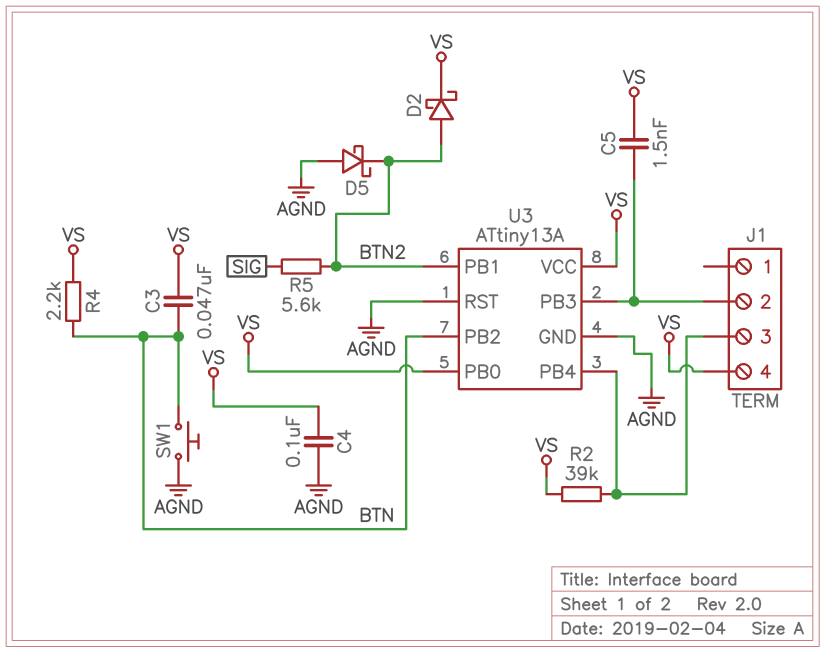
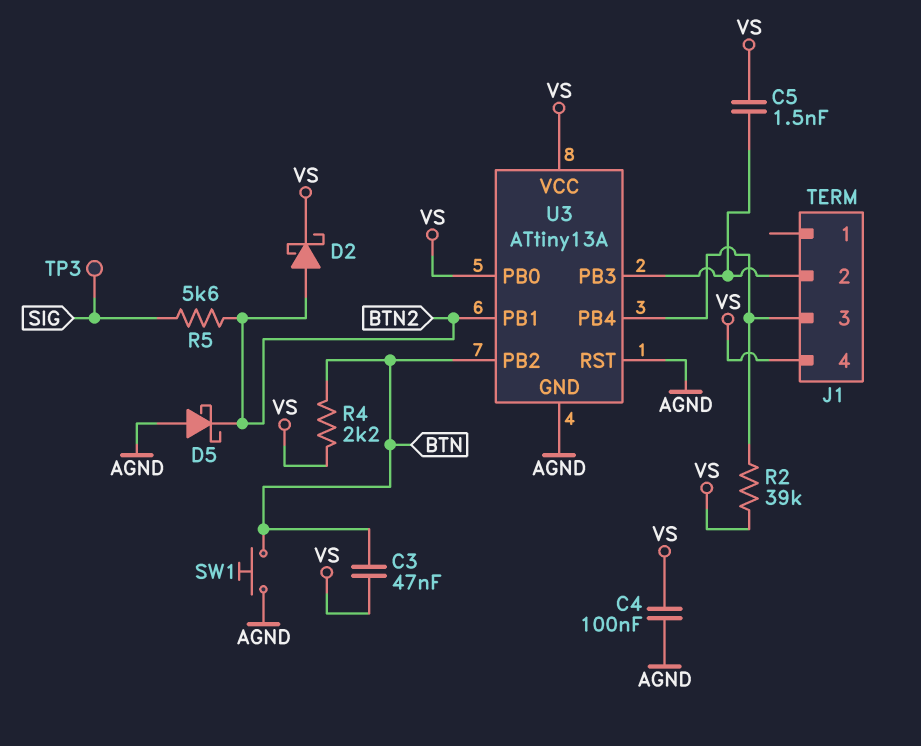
TP3: none -> test point (SIG)

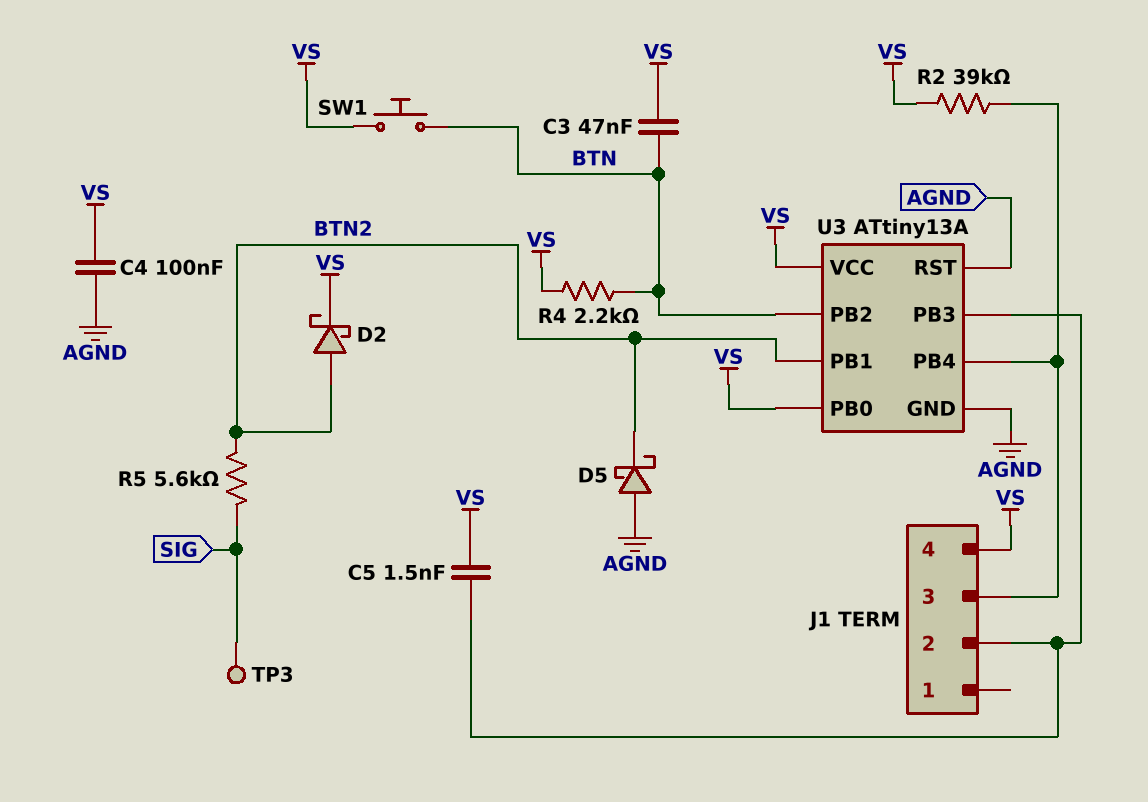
SW1: button (AGND, BTN) -> button (BTN, VS)

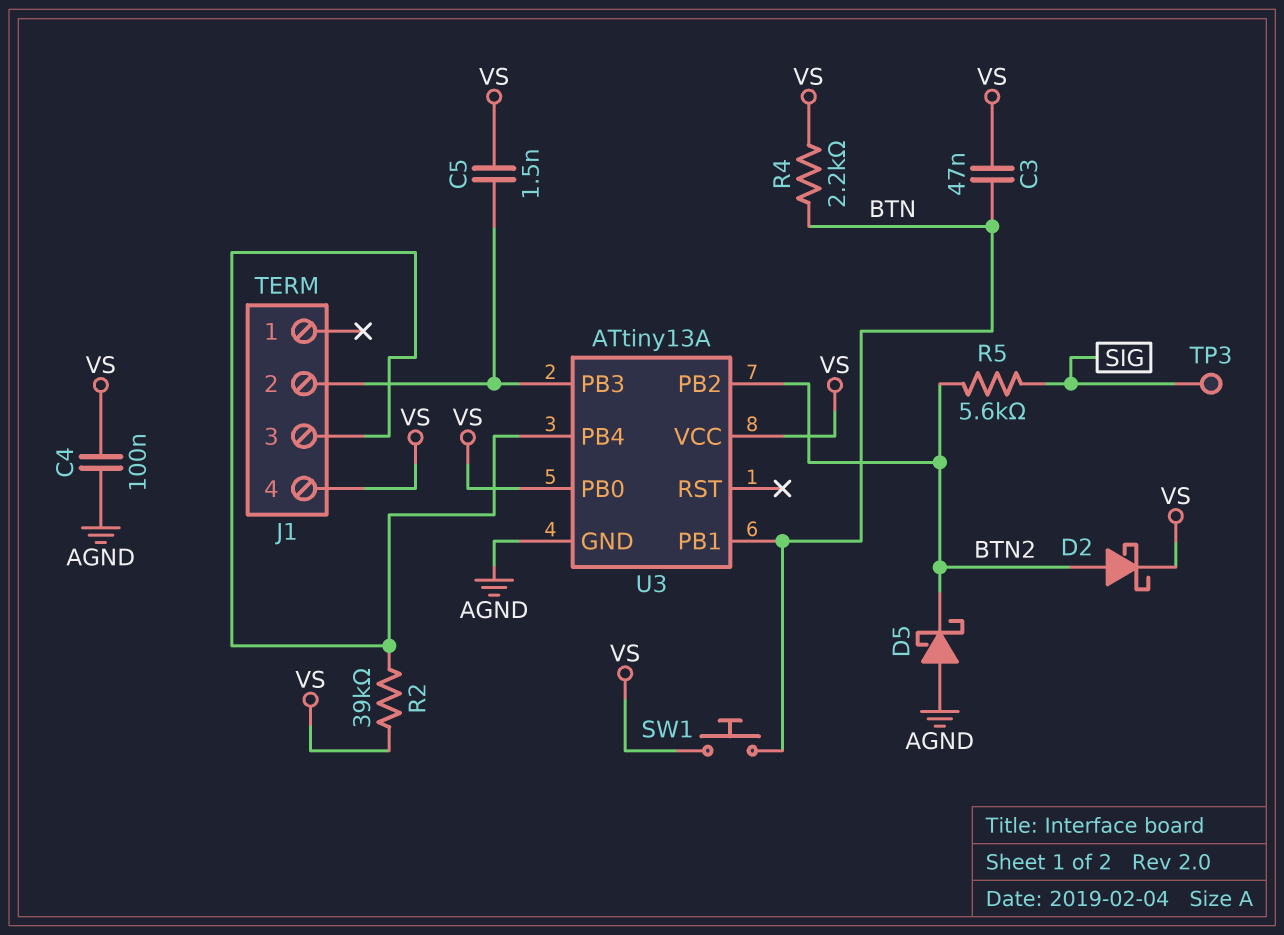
U3 pin PB1: BTN2 -> BTN
U3 pin PB2: BTN -> BTN2
U3 pin RST: AGND -> none

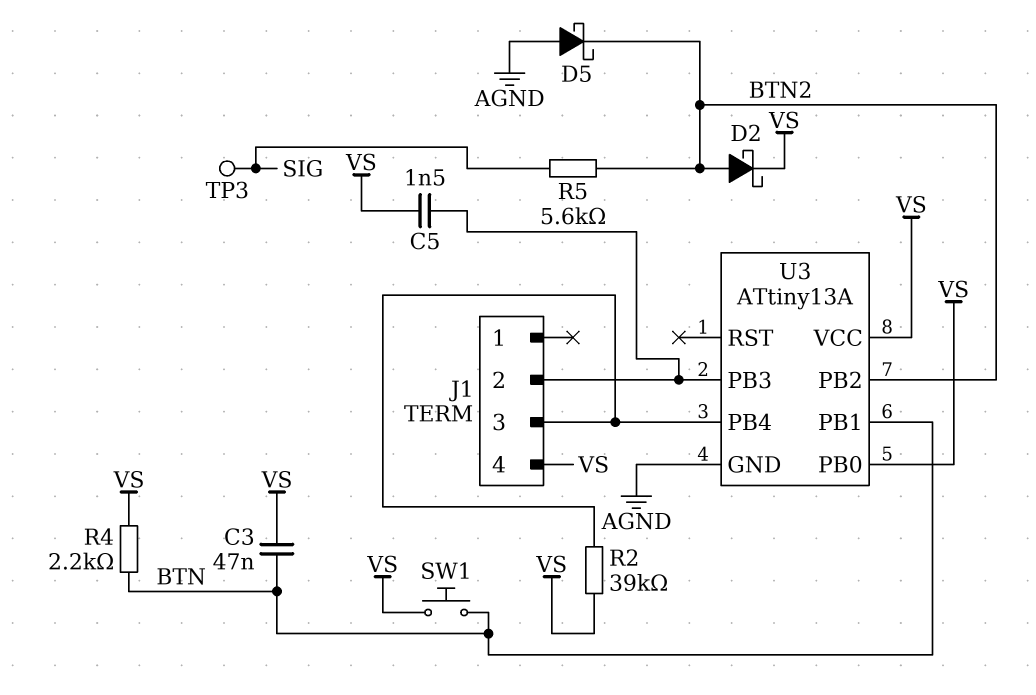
C4: 100nF (AGND, VS) -> none

